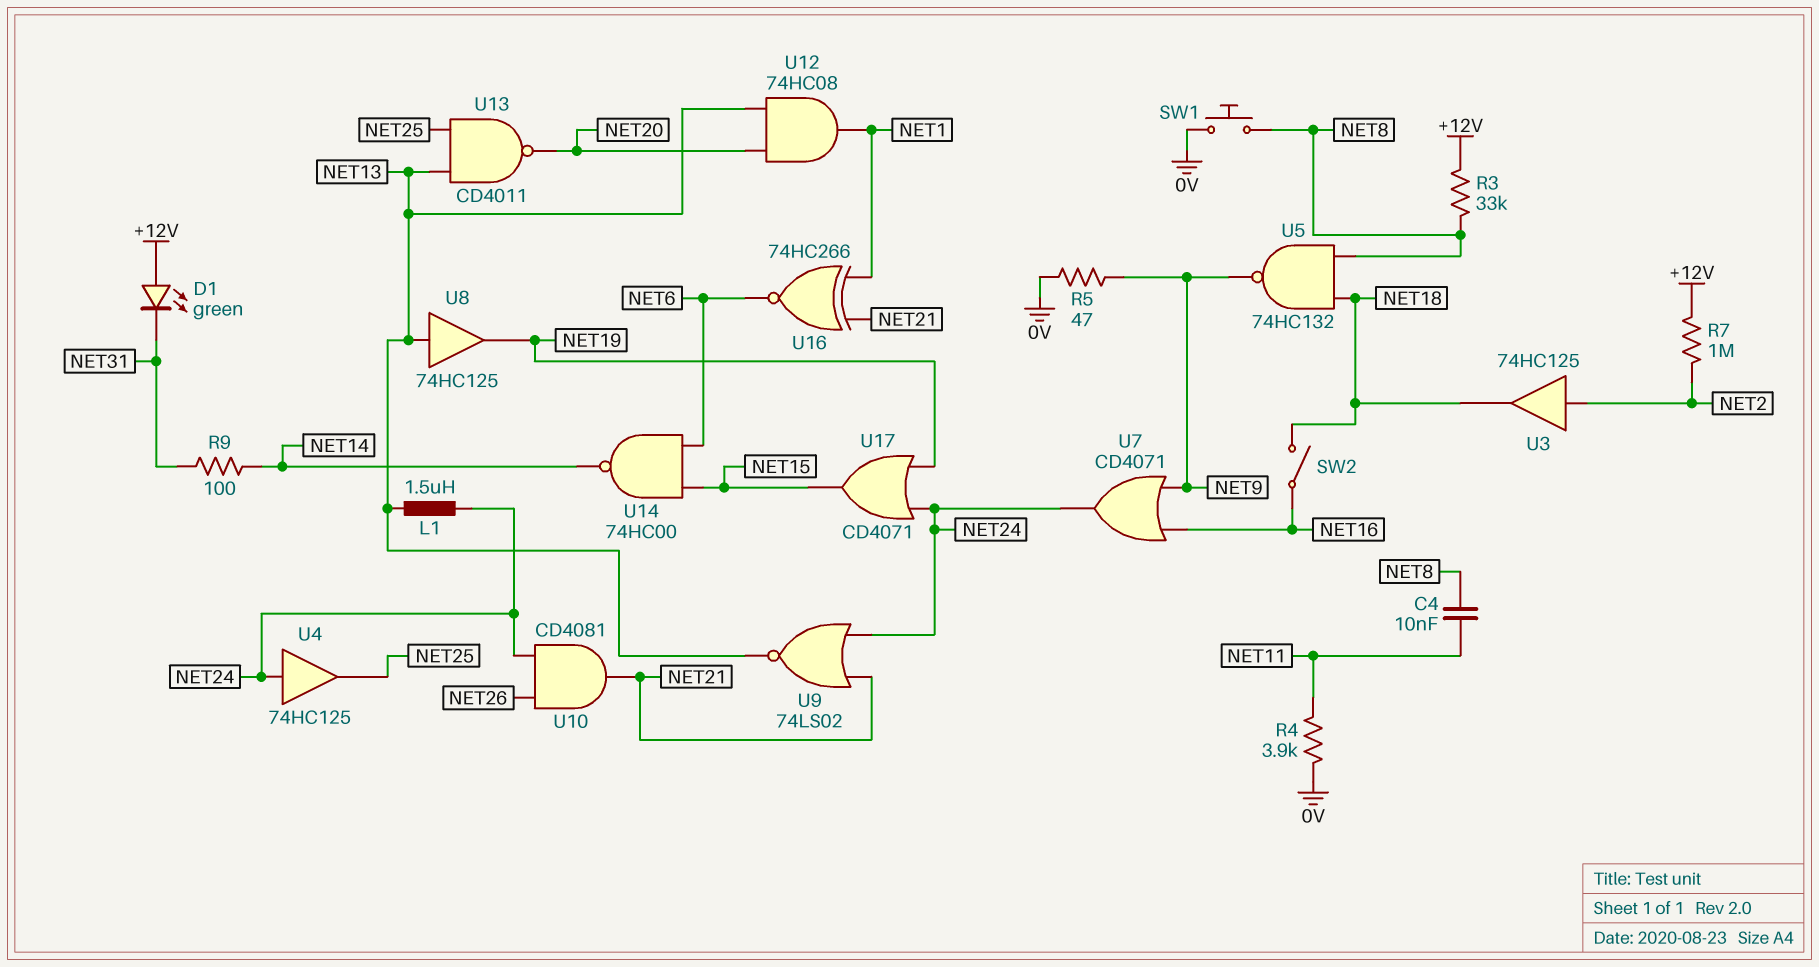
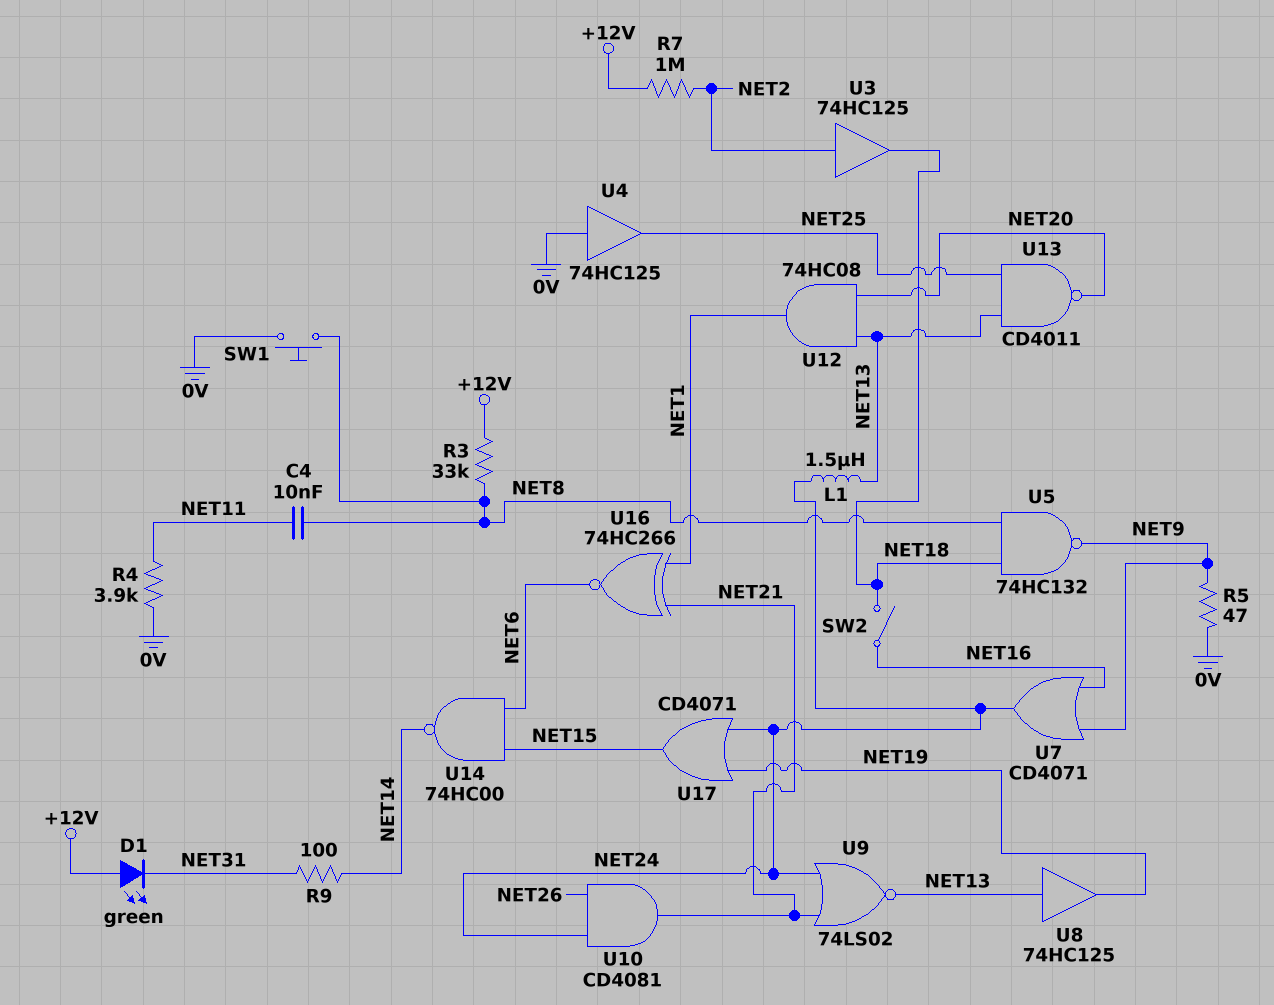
U4: buffer 74HC125 (in NET24, out NET25) -> buffer 74HC125 (in 0V, out NET25)

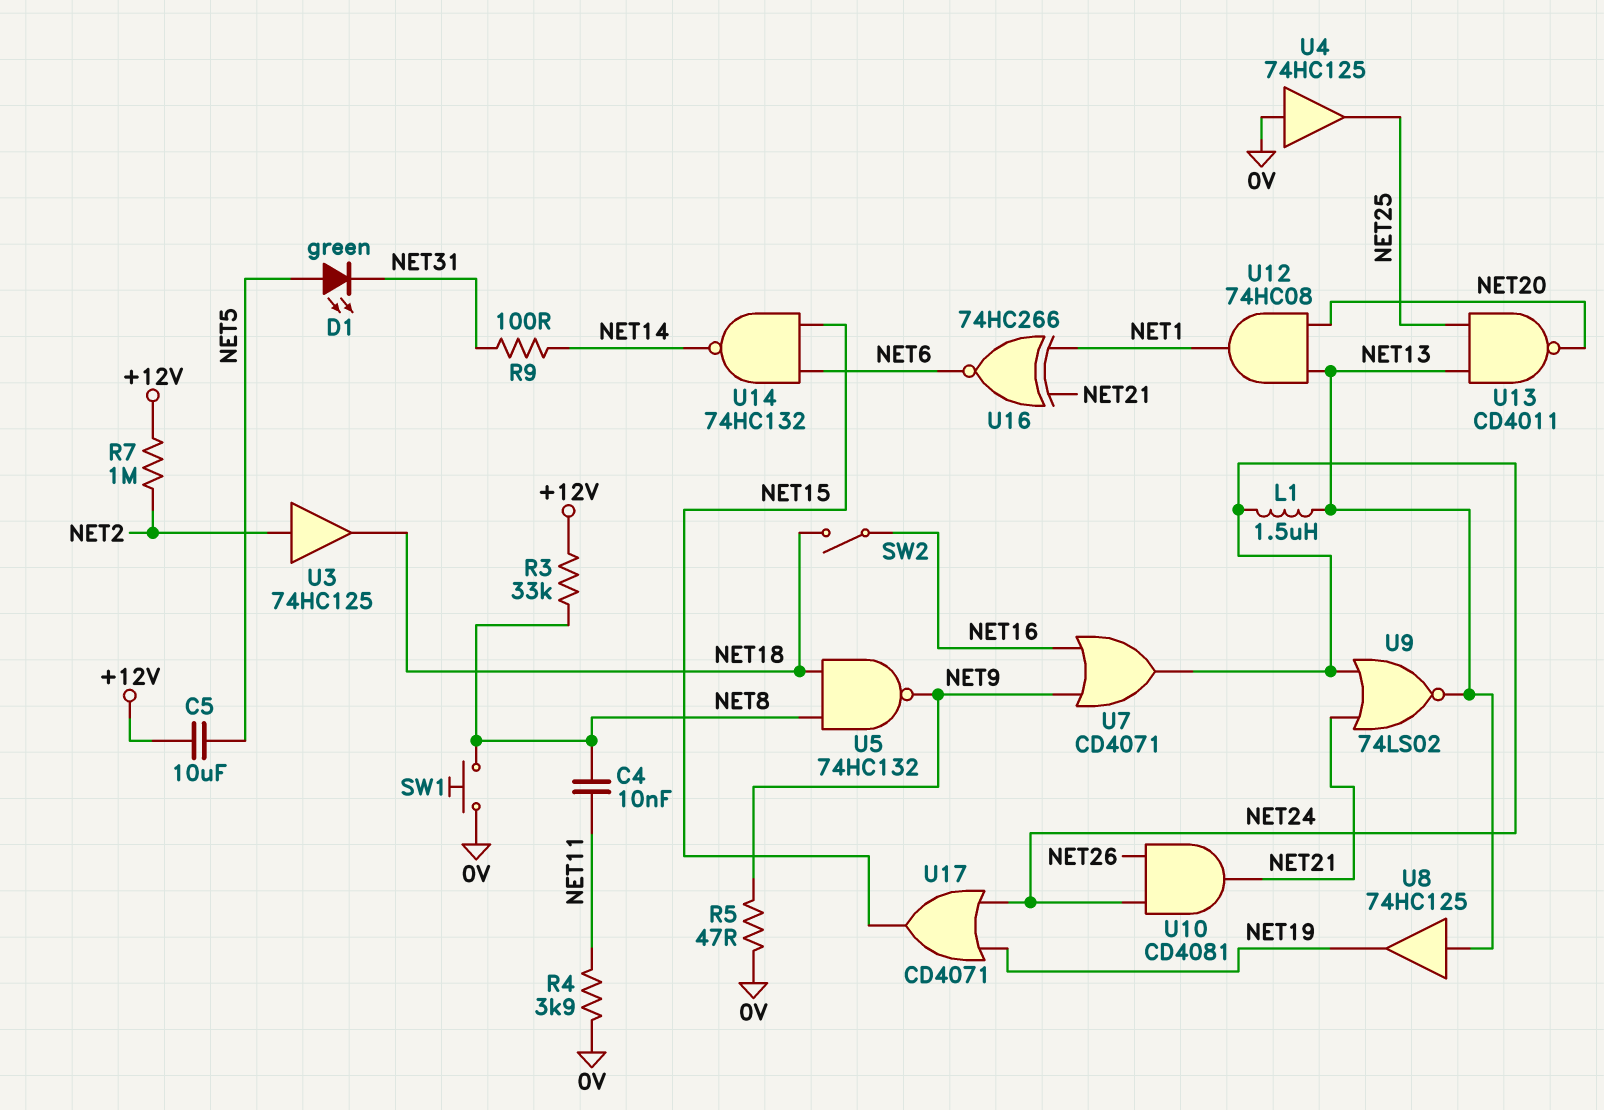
C5: none -> 10uF (+12V, NET5)
D1: LED green (A +12V, K NET31) -> LED green (A NET5, K NET31)
U14: NAND 74HC00 (in NET6, in NET15, out NET14) -> NAND 74HC132 (in NET6, in NET15, out NET14)

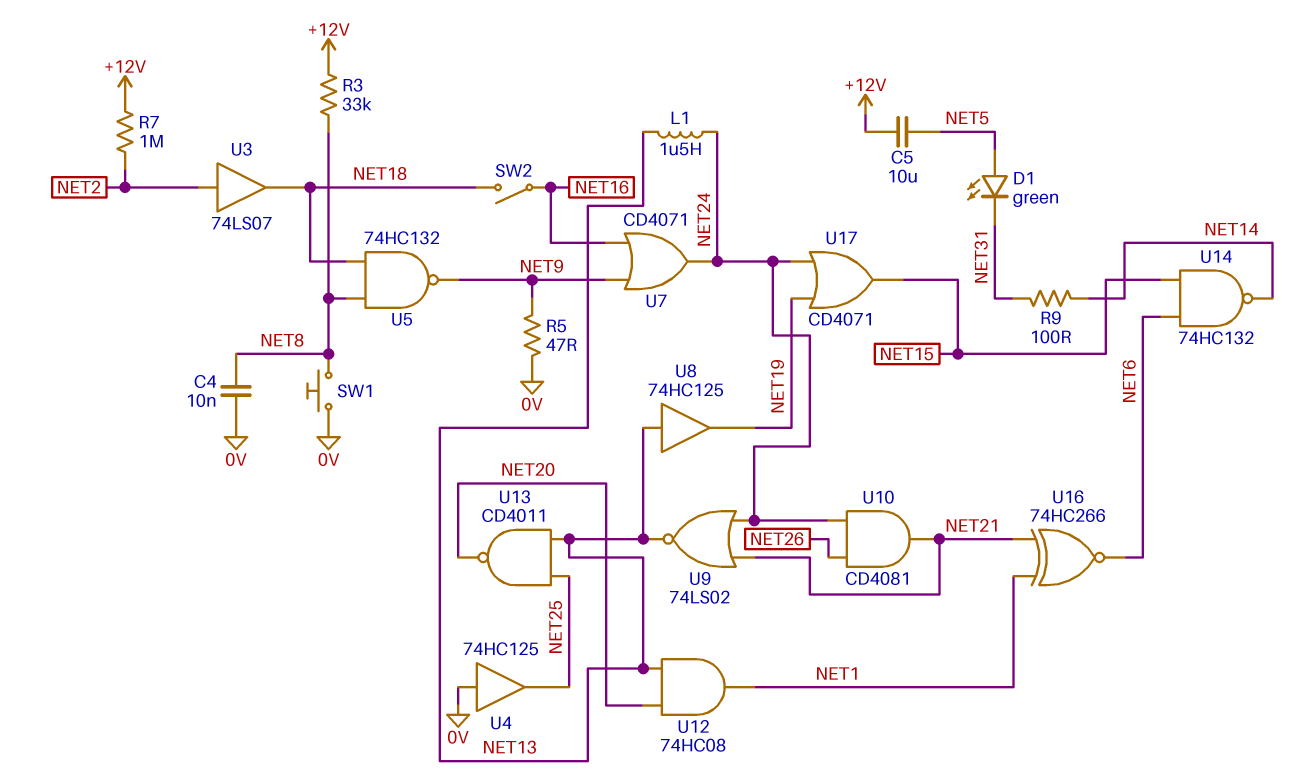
C4: 10nF (NET8, NET11) -> 10nF (0V, NET8)
R4: 3.9k (0V, NET11) -> none
U3: buffer 74HC125 (in NET2, out NET18) -> buffer 74LS07 (in NET2, out NET18)

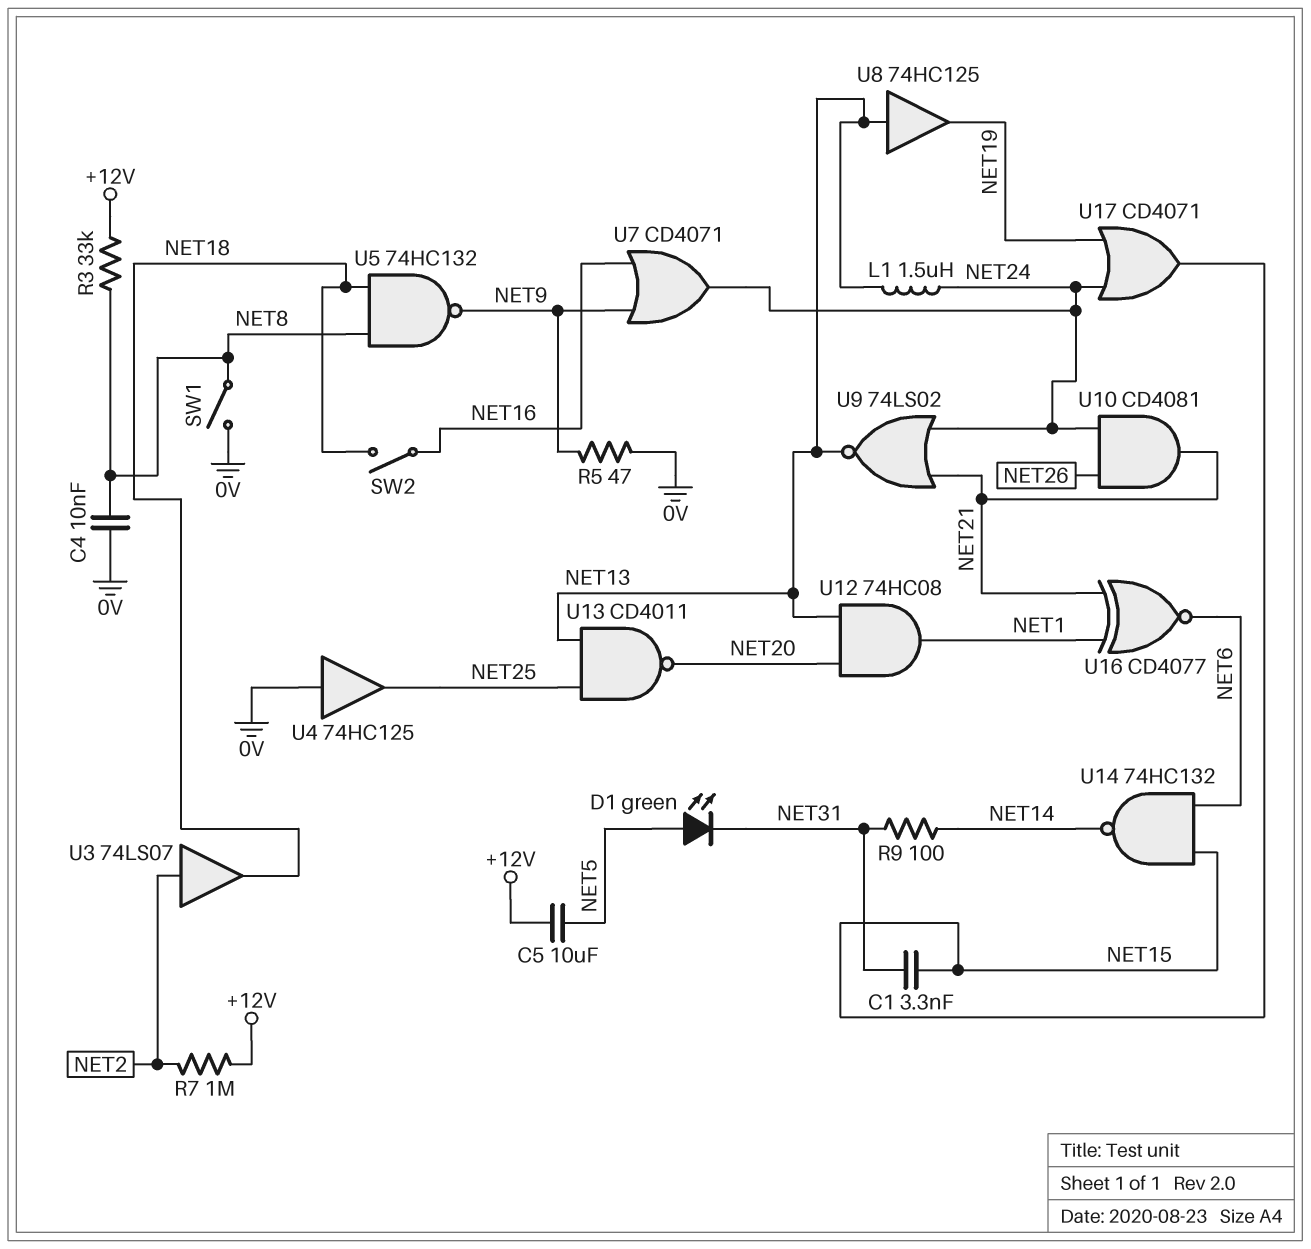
C1: none -> 3.3nF (NET15, NET31)
SW1: button (0V, NET8) -> switch (0V, NET8)
U16: XNOR 74HC266 (in NET1, in NET21, out NET6) -> XNOR CD4077 (in NET1, in NET21, out NET6)

